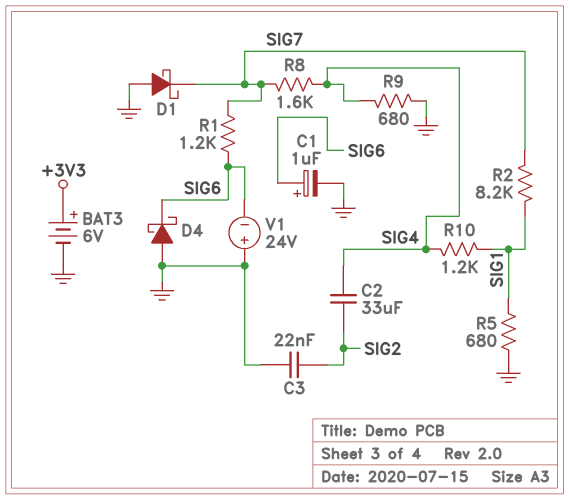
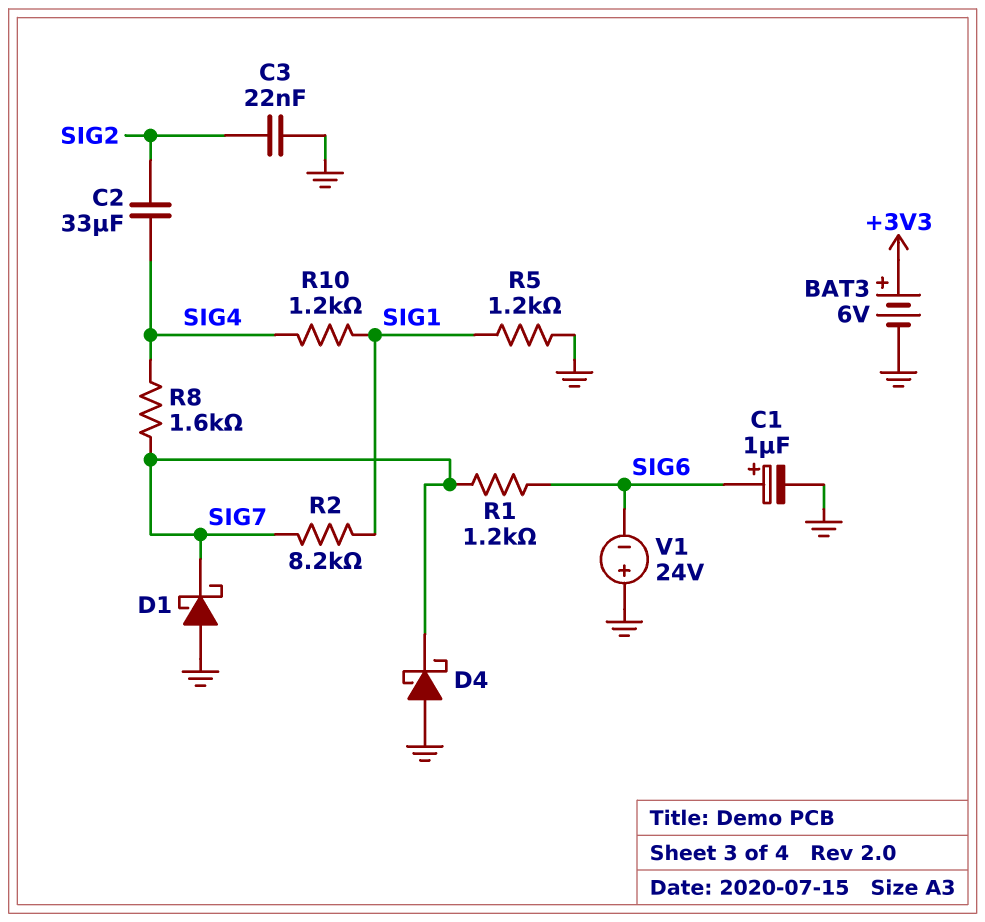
D4: schottky (A GND, K SIG6) -> schottky (A GND, K SIG7)
R5: 680 (GND, SIG1) -> 1.2k (GND, SIG1)
R9: 680 (GND, SIG4) -> none

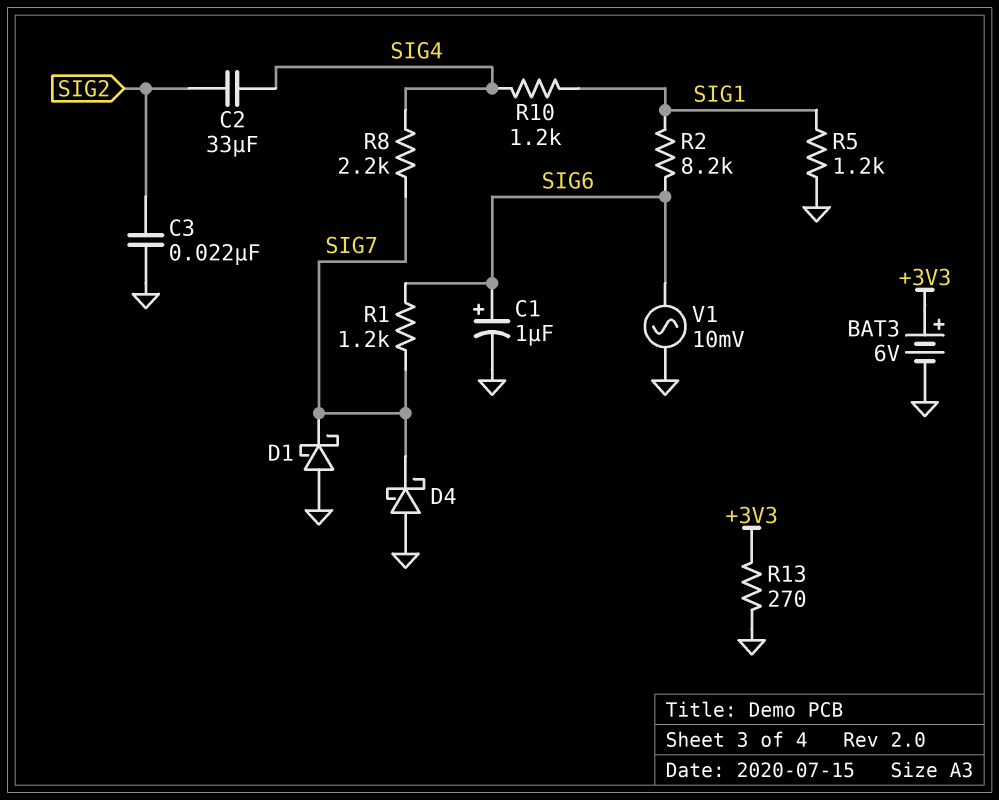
R2: 8.2k (SIG1, SIG7) -> 8.2k (SIG1, SIG6)
R8: 1.6k (SIG4, SIG7) -> 2.2k (SIG4, SIG7)
R13: none -> 270 (+3V3, GND)
V1: 24V (plus GND, minus SIG6) -> AC 10mV (GND, SIG6)

